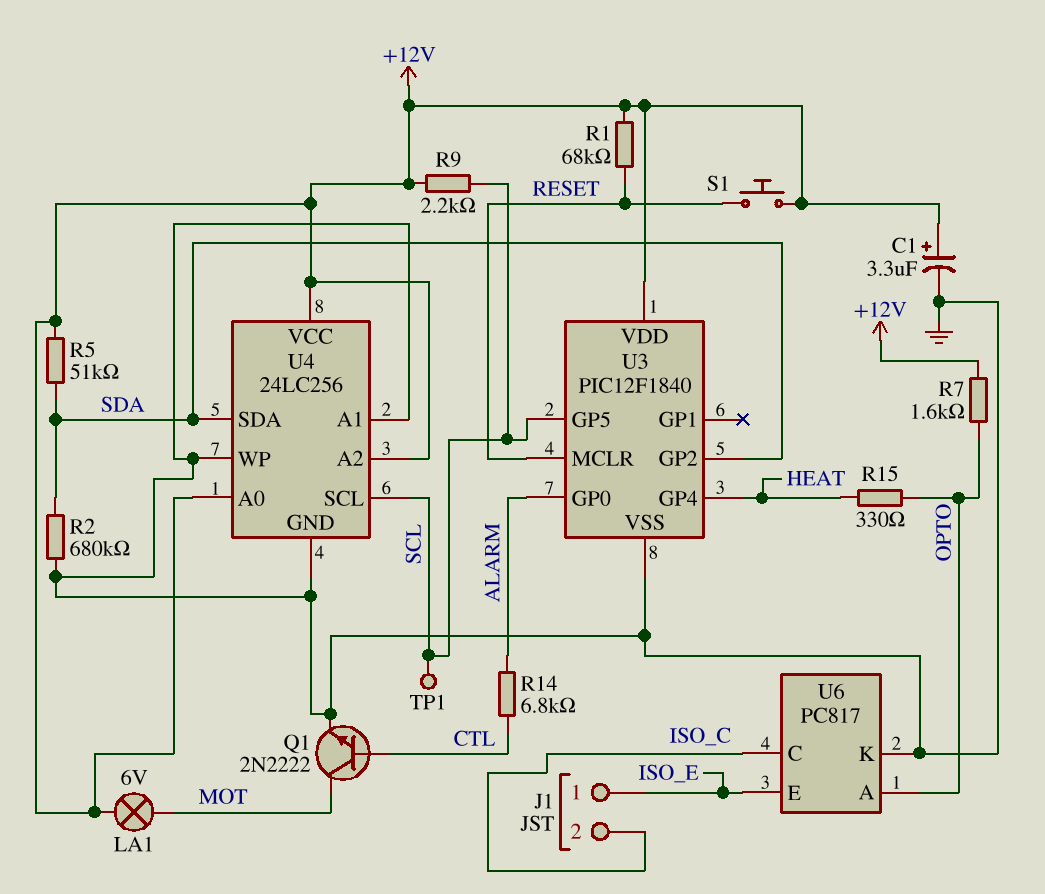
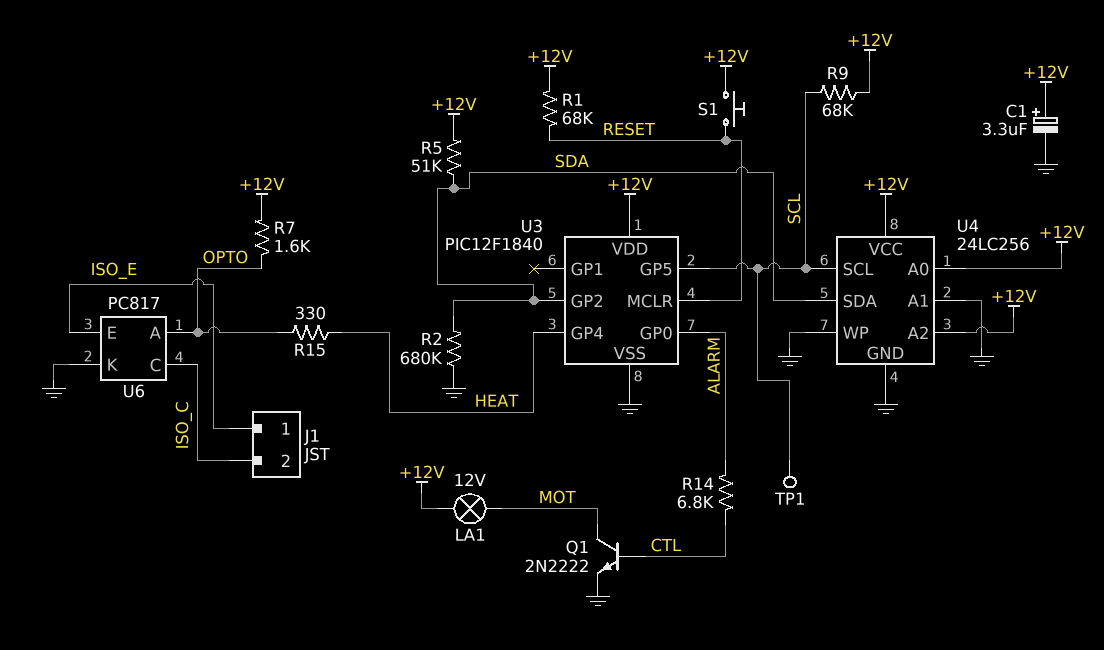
LA1: lamp 6V (+12V, MOT) -> lamp 12V (+12V, MOT)
R9: 2.2k (+12V, SCL) -> 68k (+12V, SCL)

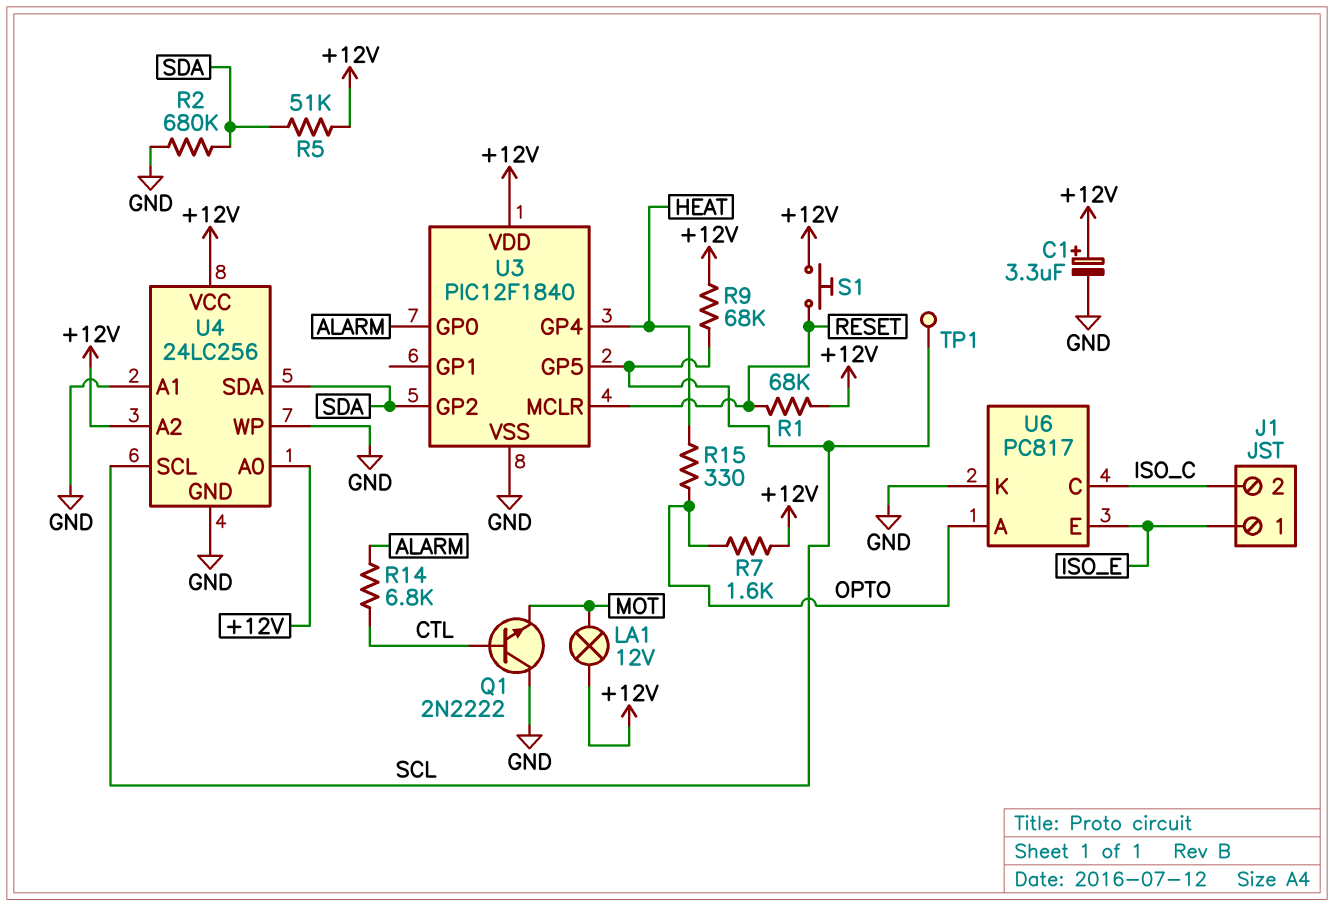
Q1: NPN 2N2222 (B CTL, C MOT, E GND) -> NPN 2N2222 (B CTL, C GND, E MOT)

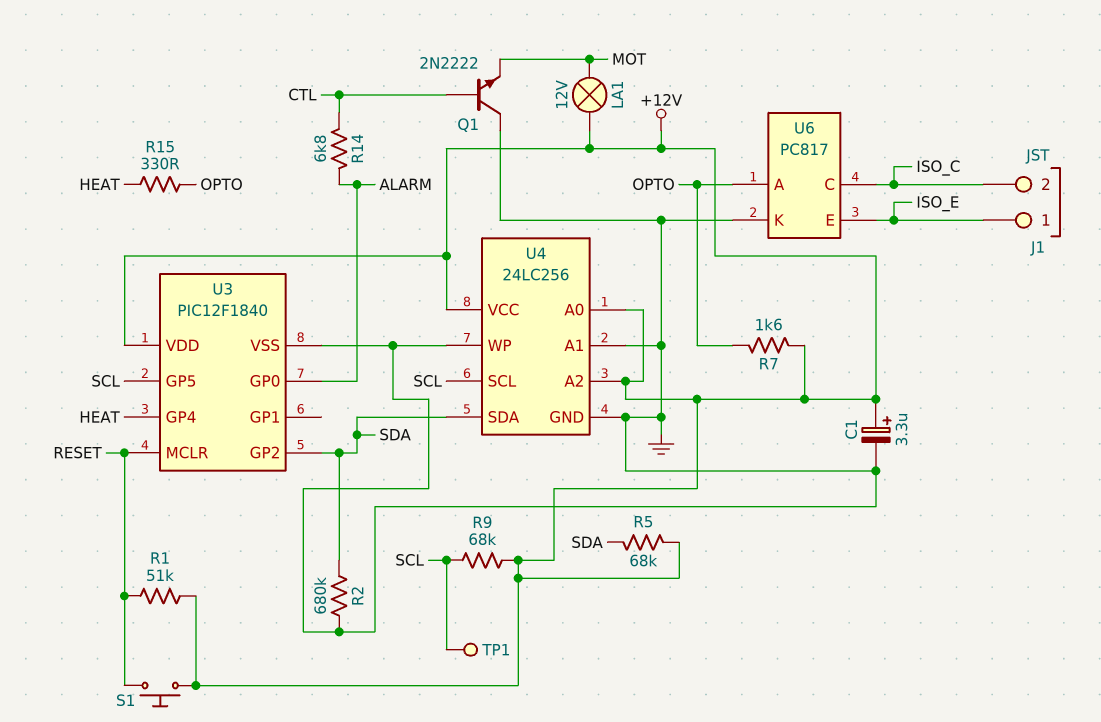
R1: 68k (+12V, RESET) -> 51k (+12V, RESET)
R5: 51k (+12V, SDA) -> 68k (+12V, SDA)

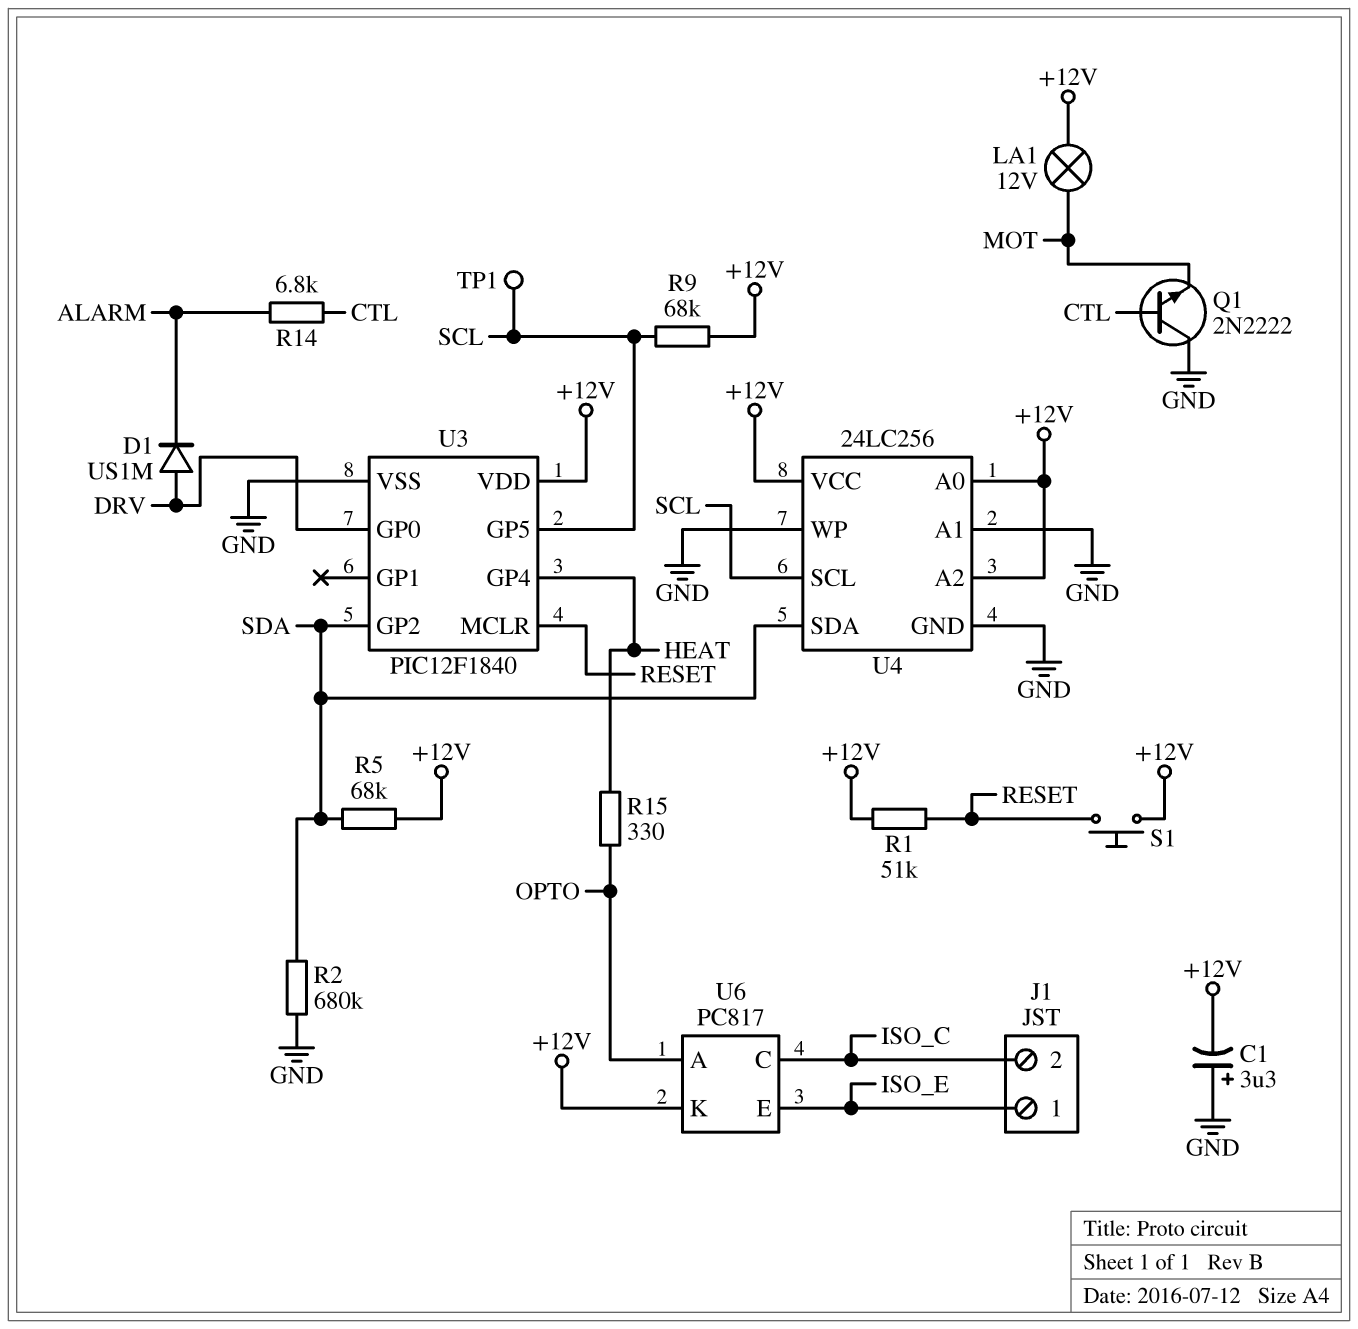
C1: 3.3uF (plus +12V, minus GND) -> 3.3uF (plus GND, minus +12V)
D1: none -> diode US1M (A DRV, K ALARM)
R7: 1.6k (+12V, OPTO) -> none
U3 pin GP0: ALARM -> DRV
U6 pin K: GND -> +12V

